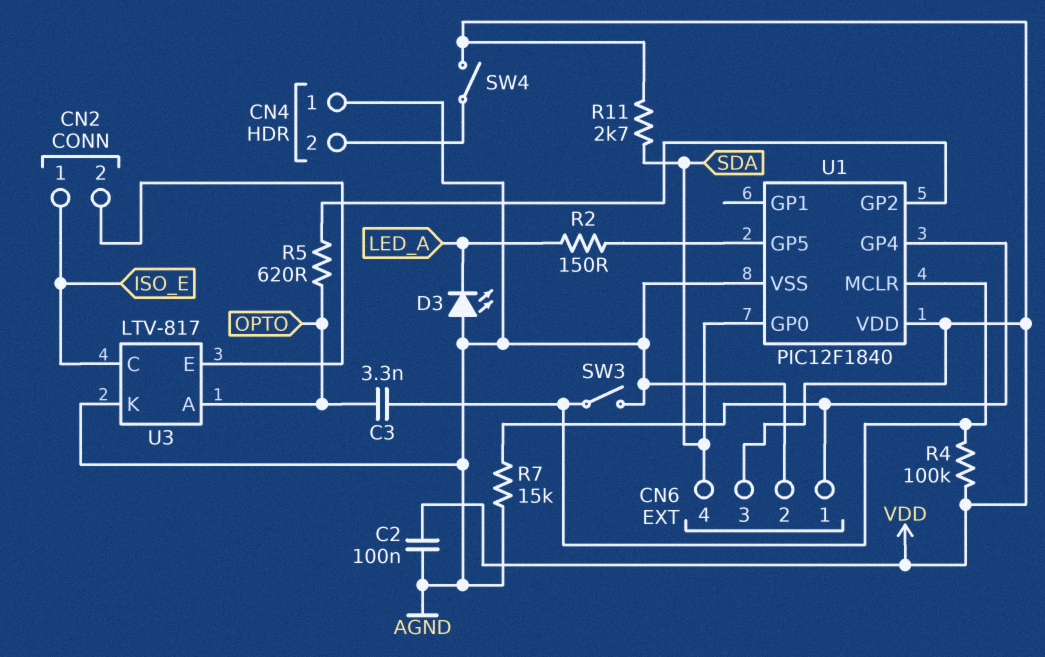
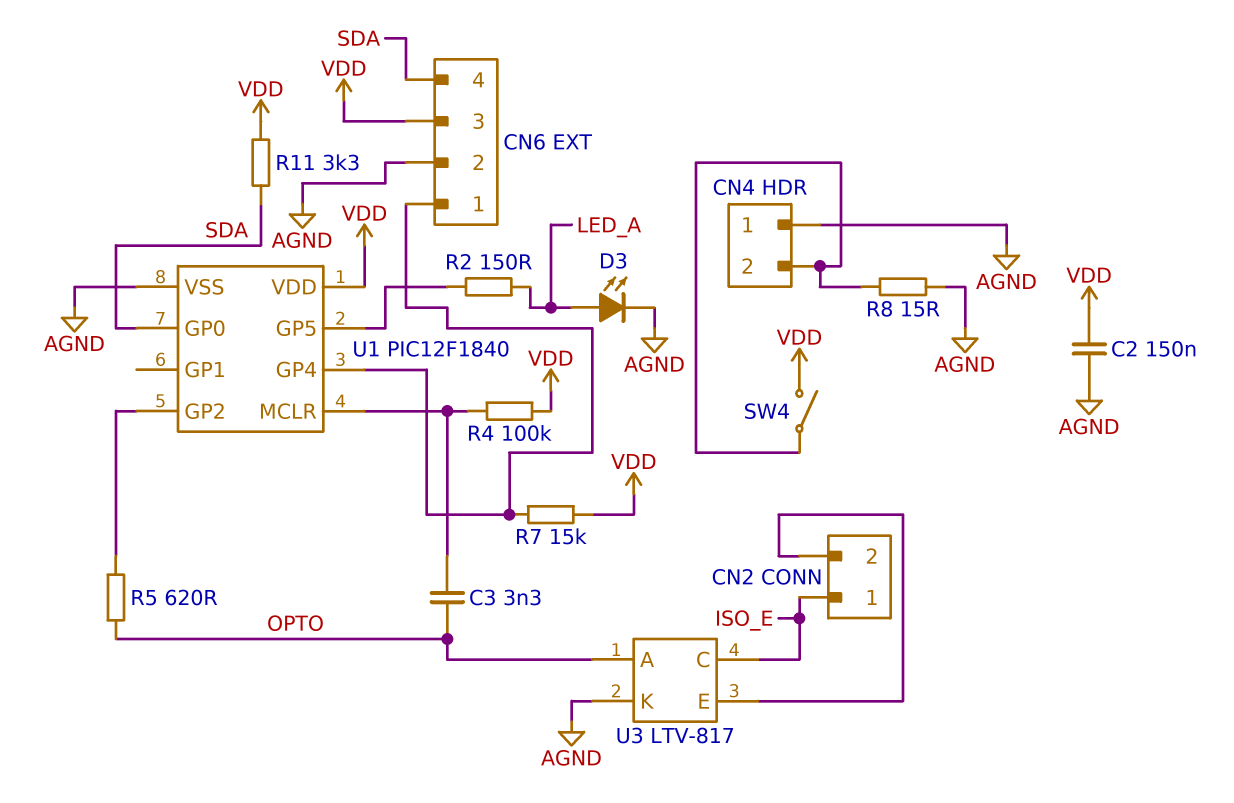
C2: 100nF (AGND, VDD) -> 150nF (AGND, VDD)
D3: LED (A AGND, K LED_A) -> LED (A LED_A, K AGND)
R7: 15k (AGND, CN6/1) -> 15k (CN6/1, VDD)
R8: none -> 15 (AGND, CN4/2)
R11: 2.7k (SDA, VDD) -> 3.3k (SDA, VDD)
SW3: switch (AGND, U1/MCLR) -> none

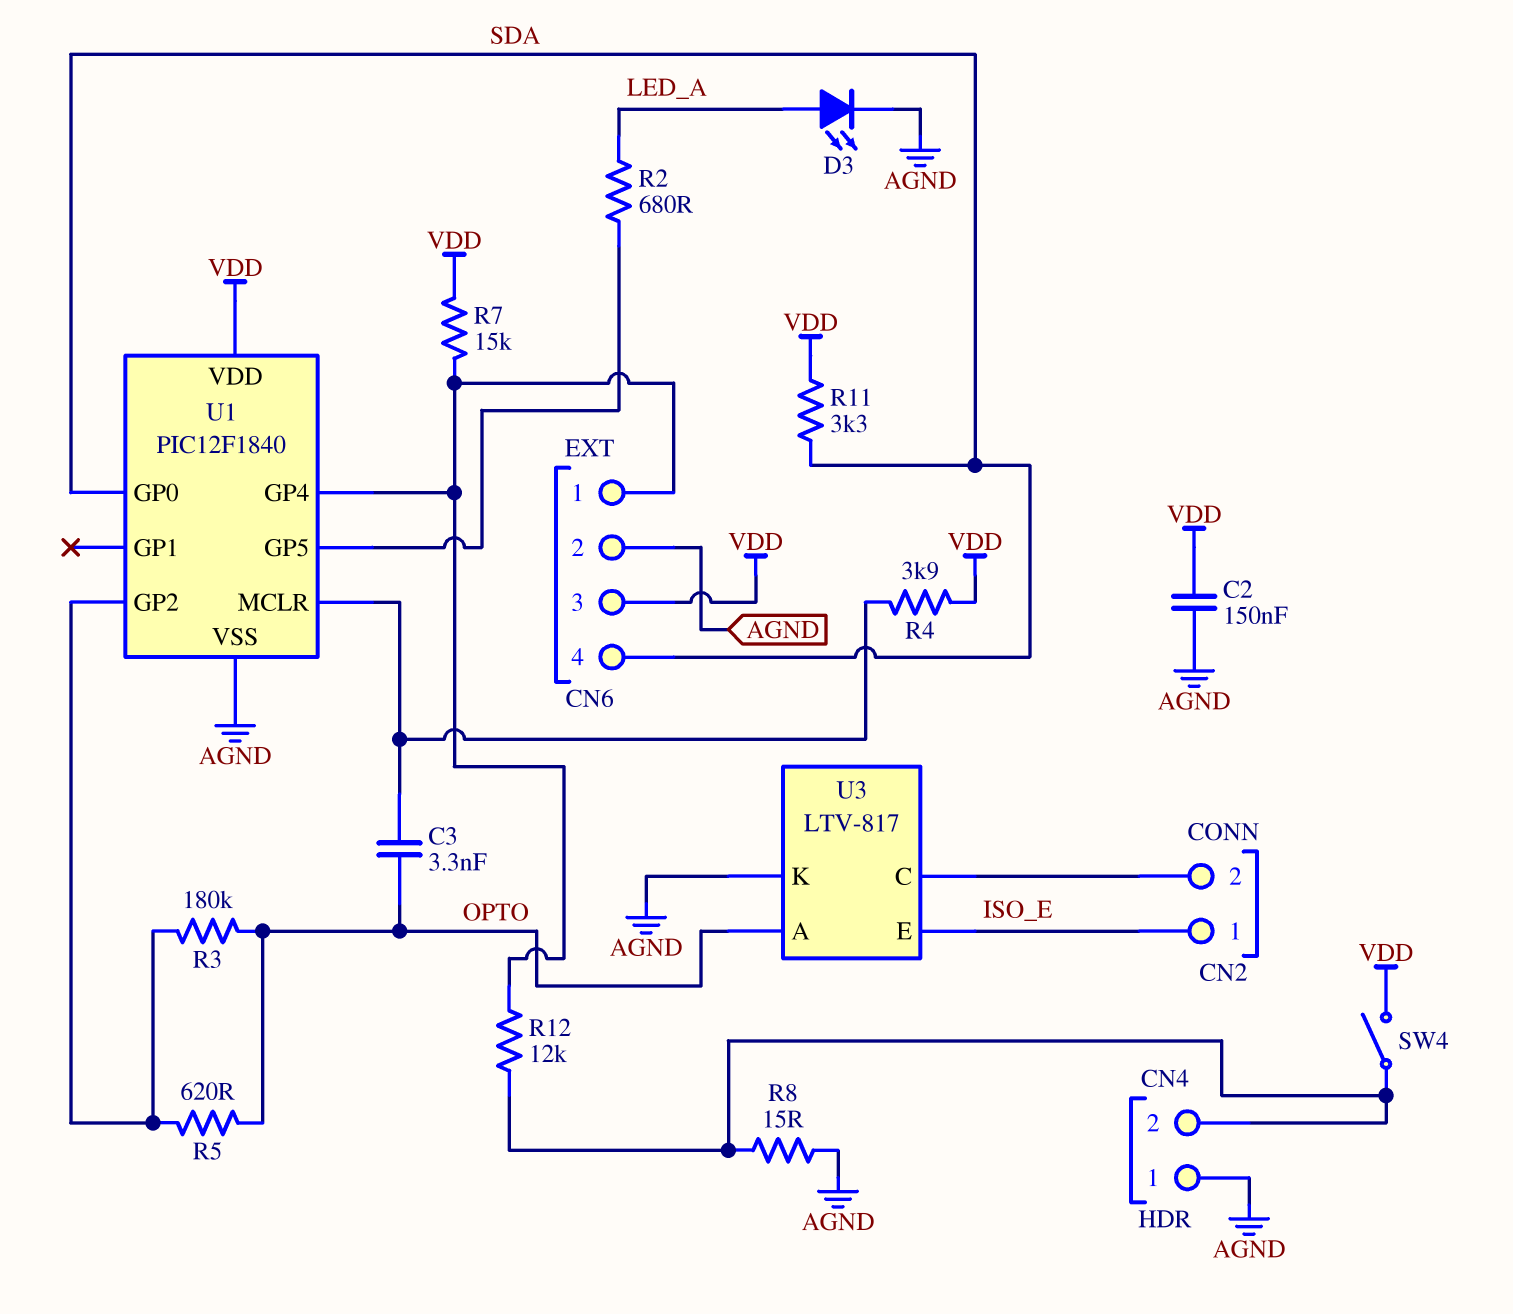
R2: 150 (LED_A, U1/GP5) -> 680 (LED_A, U1/GP5)
R3: none -> 180k (OPTO, U1/GP2)
R4: 100k (U1/MCLR, VDD) -> 3.9k (U1/MCLR, VDD)
R12: none -> 12k (CN4/2, CN6/1)
U3 pin C: ISO_E -> CN2/2
U3 pin E: CN2/2 -> ISO_E

